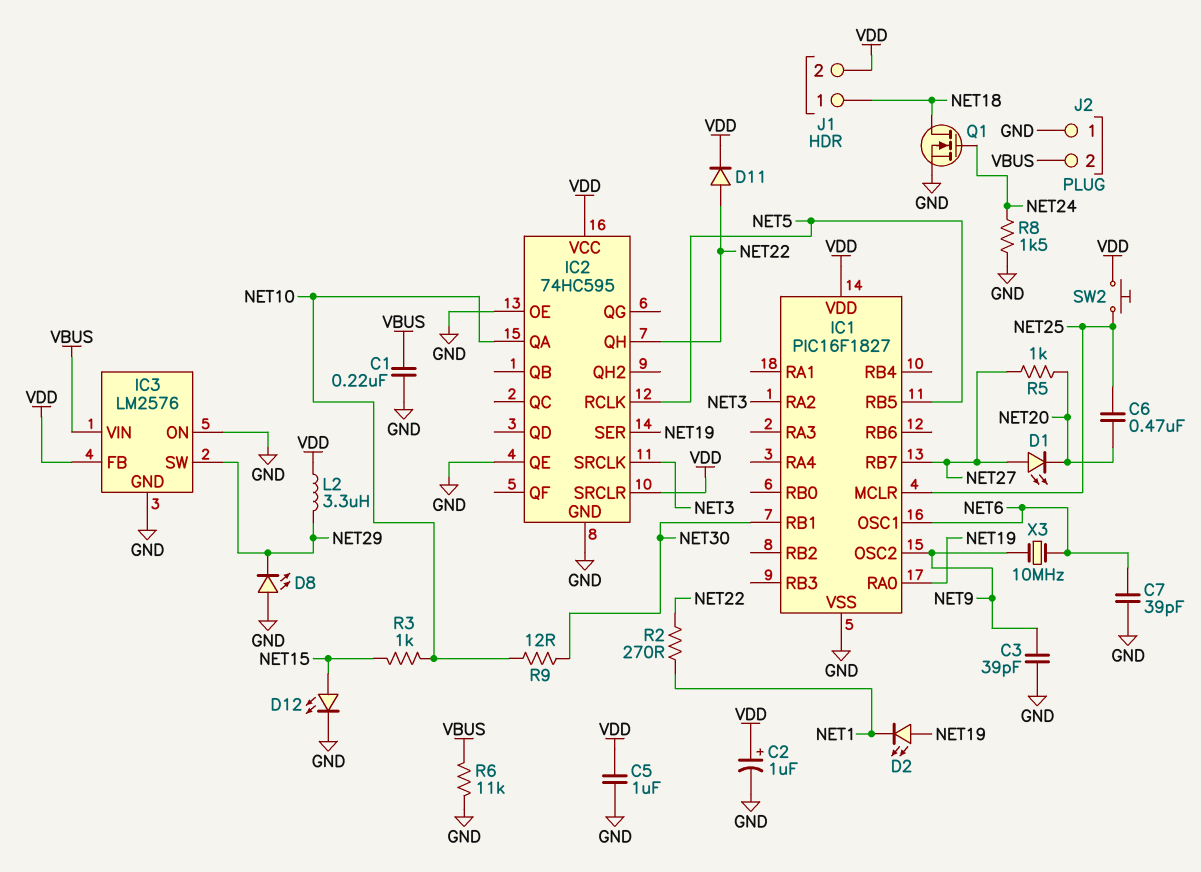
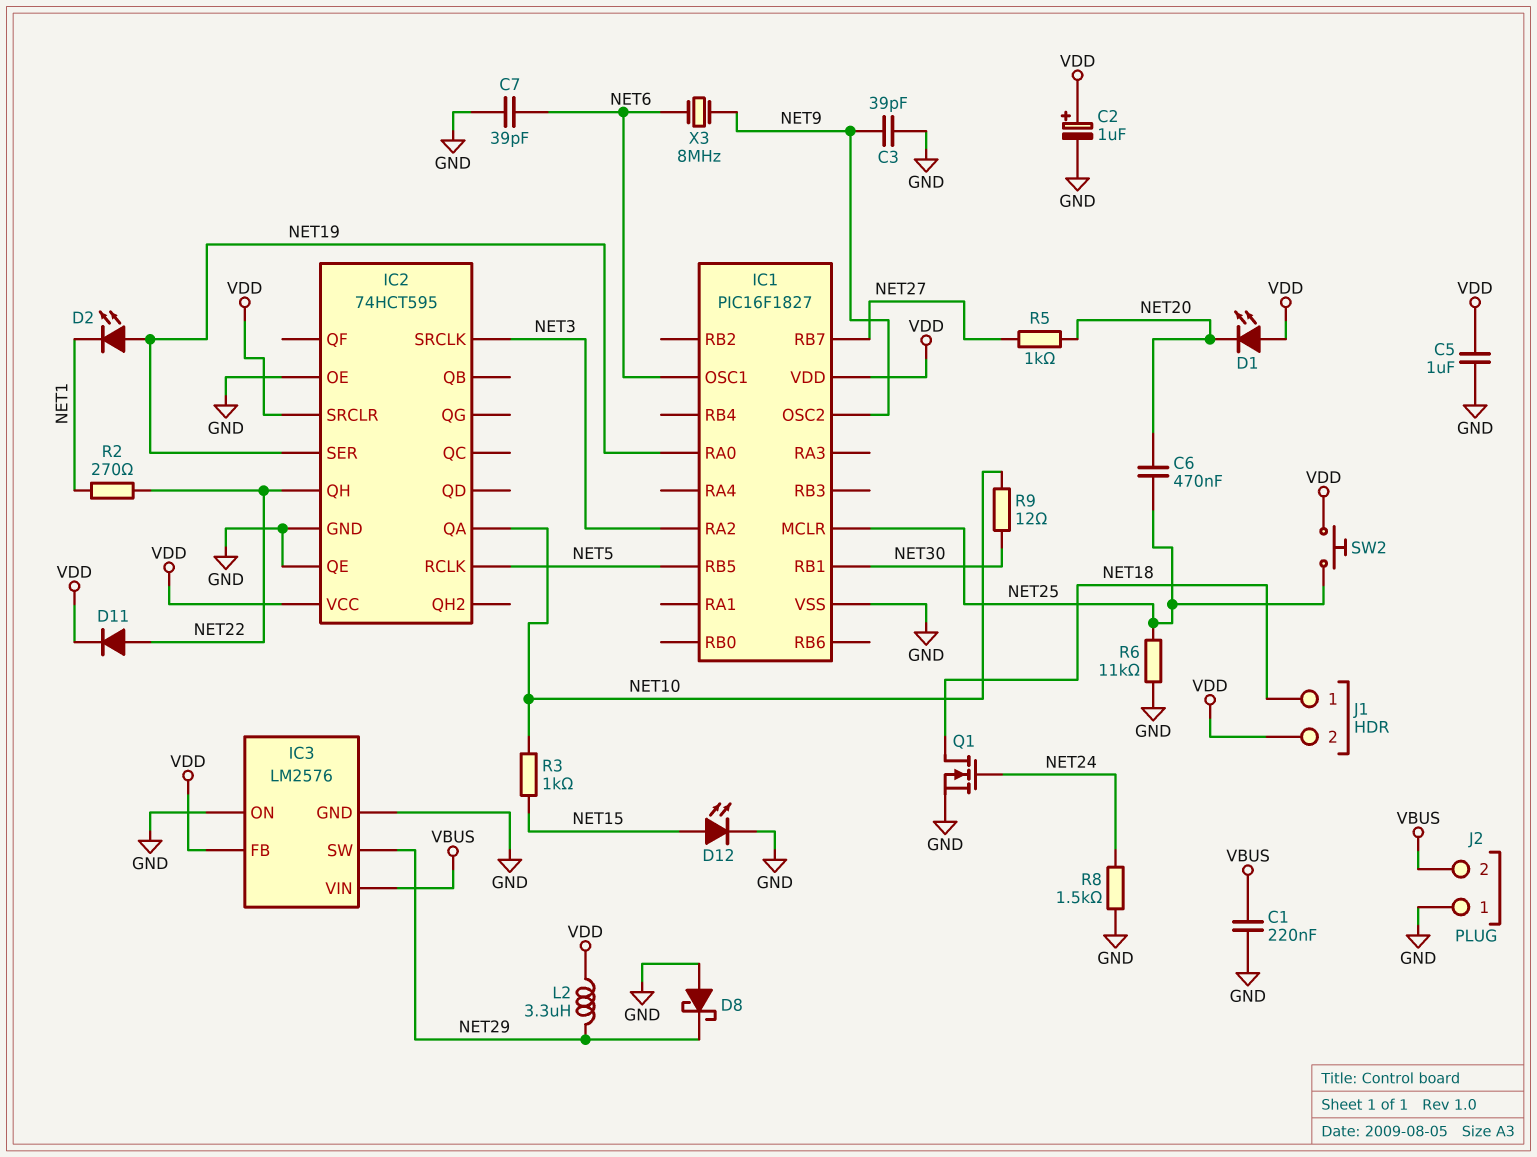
D1: LED (A NET27, K NET20) -> LED (A VDD, K NET20)
D8: LED (A GND, K NET29) -> schottky (A GND, K NET29)
IC2: 74HC595 -> 74HCT595
R6: 11k (GND, VBUS) -> 11k (GND, NET25)
X3: 10MHz (NET6, NET9) -> 8MHz (NET6, NET9)

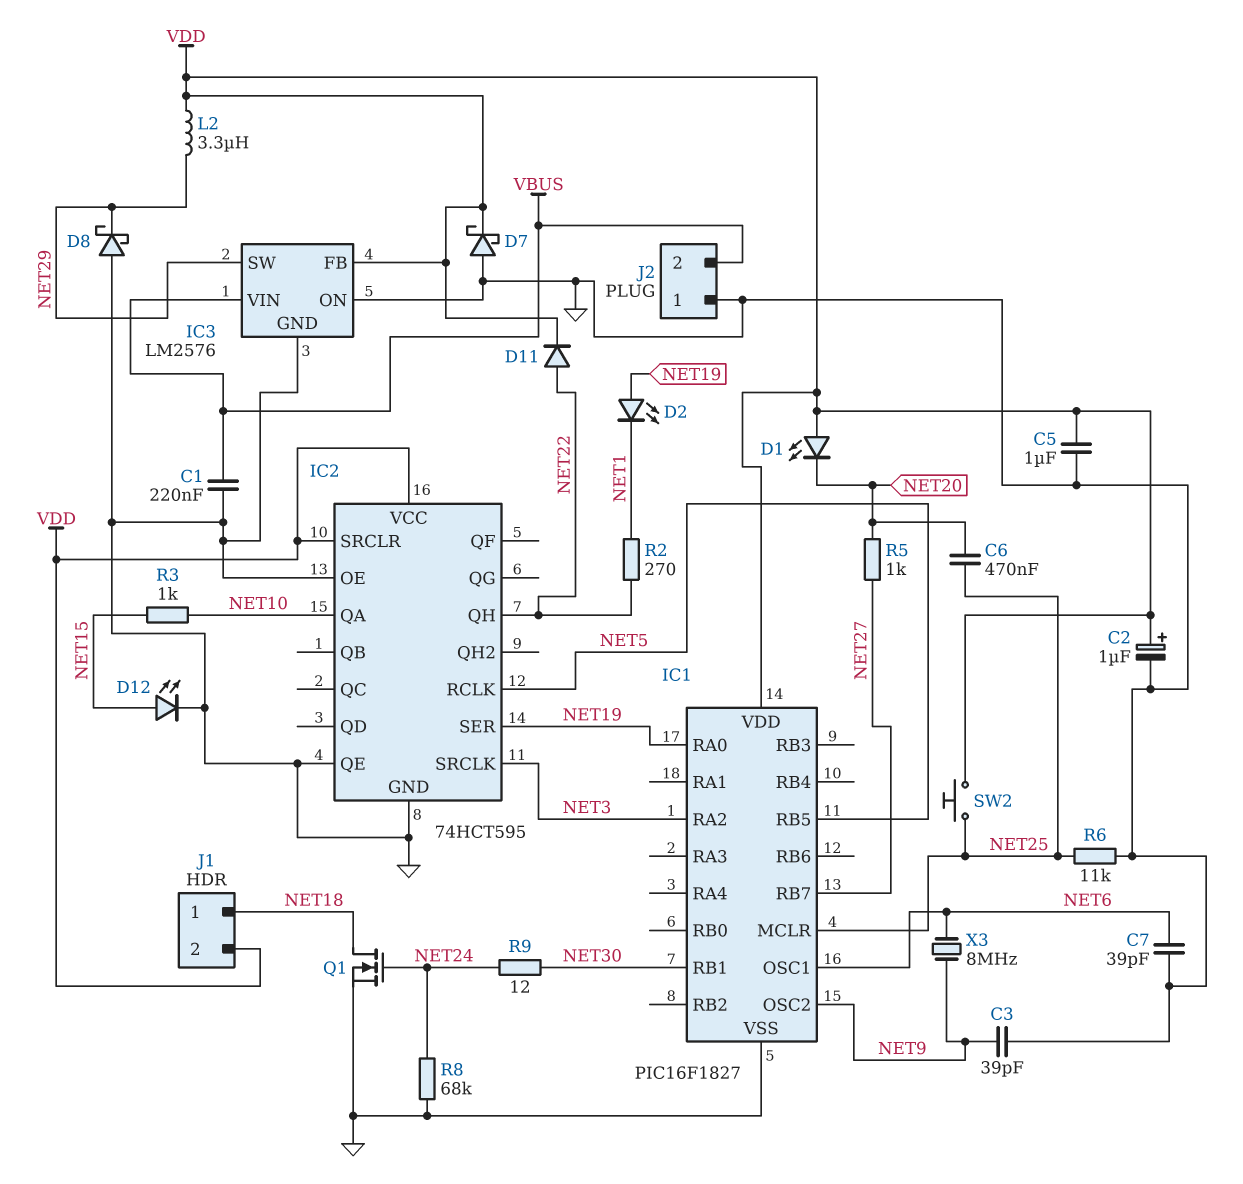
D7: none -> schottky (A GND, K VDD)
R8: 1.5k (GND, NET24) -> 68k (GND, NET24)
R9: 12 (NET10, NET30) -> 12 (NET24, NET30)

